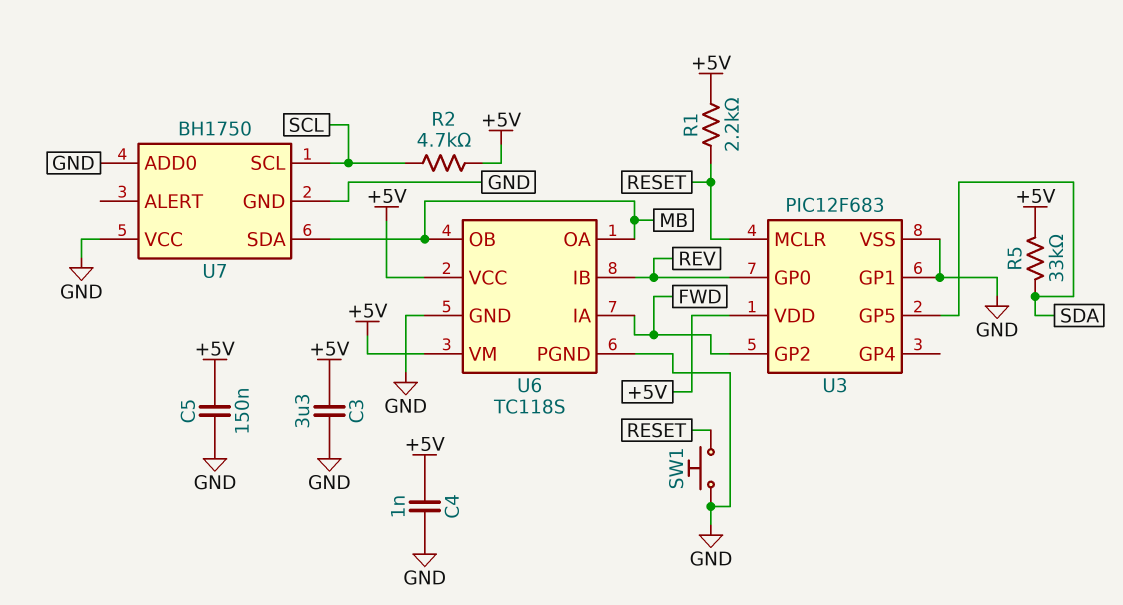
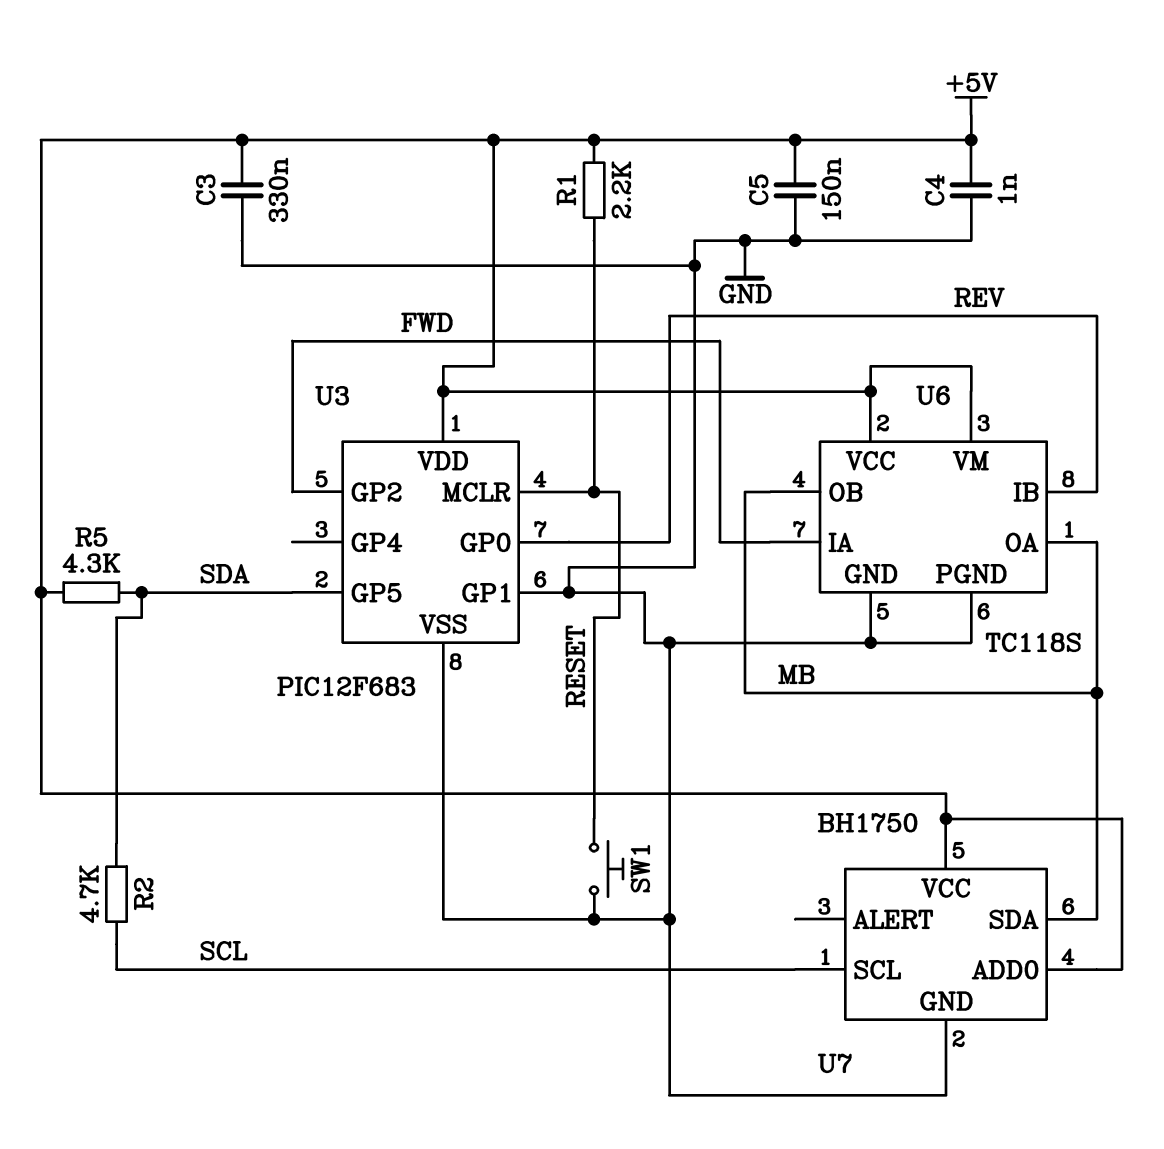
C3: 3.3uF (+5V, GND) -> 330nF (+5V, GND)
R2: 4.7k (+5V, SCL) -> 4.7k (SCL, SDA)
R5: 33k (+5V, SDA) -> 4.3k (+5V, SDA)
U7 pin ADD0: GND -> +5V
U7 pin VCC: GND -> +5V

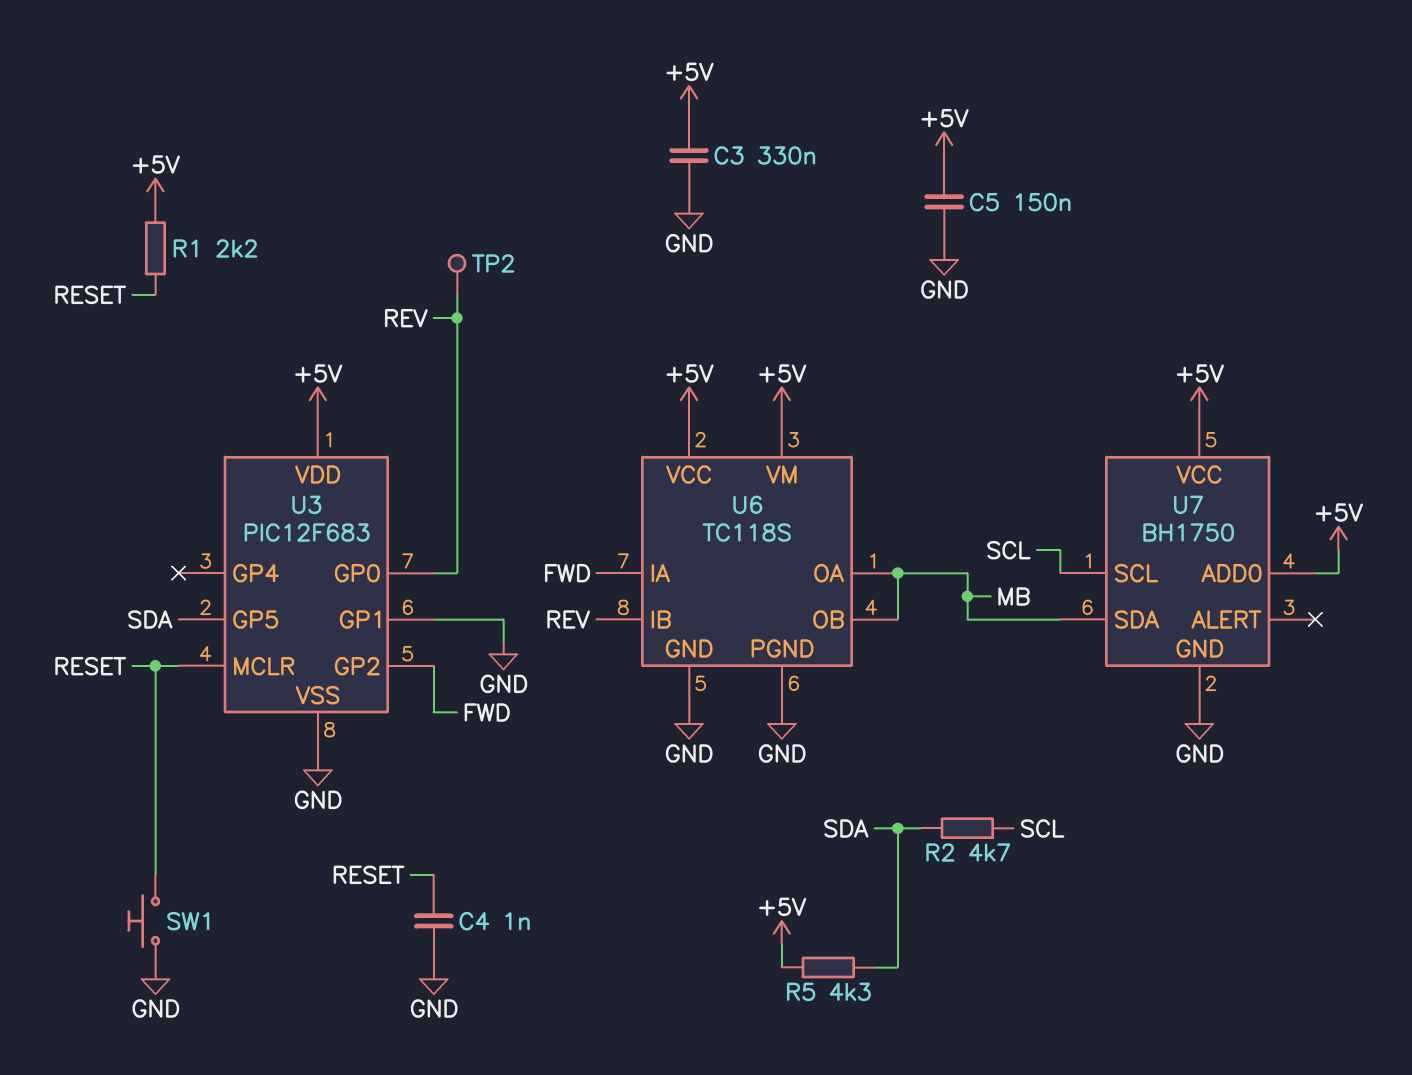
C4: 1nF (+5V, GND) -> 1nF (GND, RESET)
TP2: none -> test point (REV)

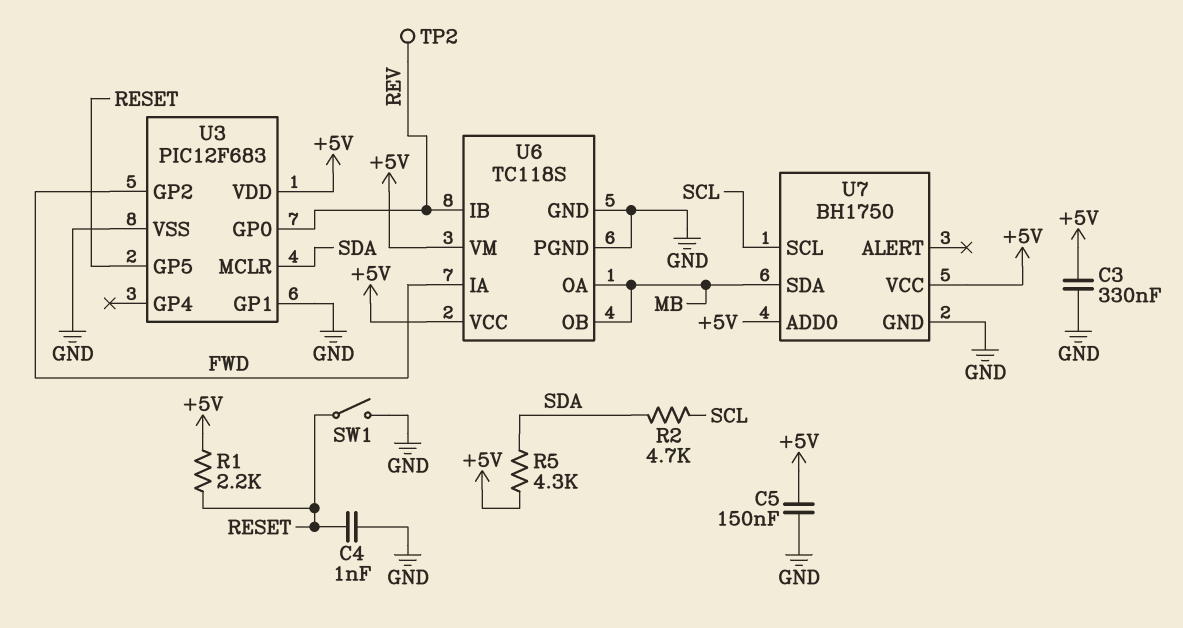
SW1: button (GND, RESET) -> switch (GND, RESET)
U3 pin GP5: SDA -> RESET
U3 pin MCLR: RESET -> SDA

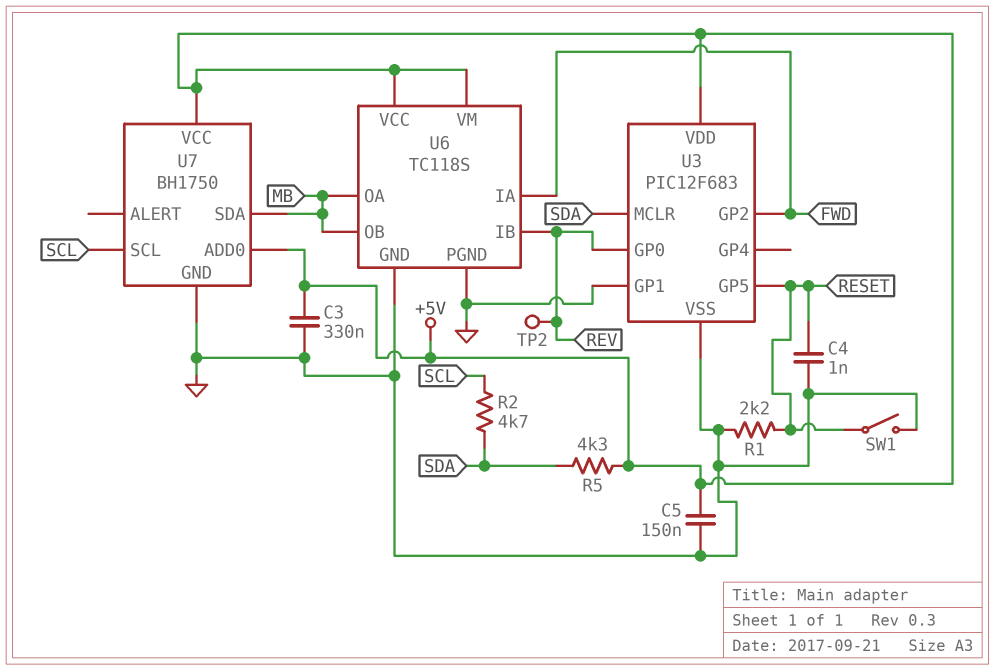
R1: 2.2k (+5V, RESET) -> 2.2k (GND, RESET)

